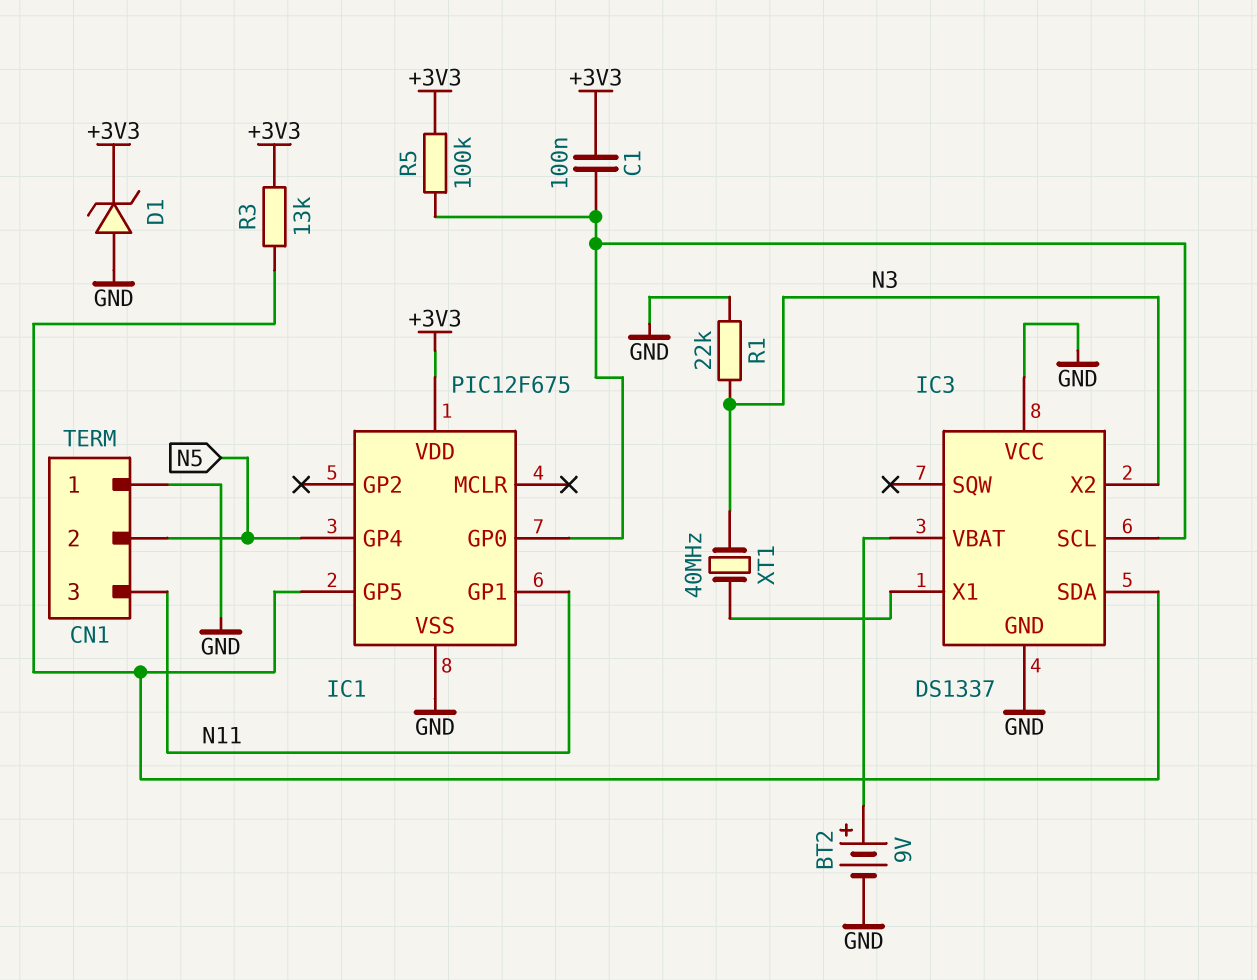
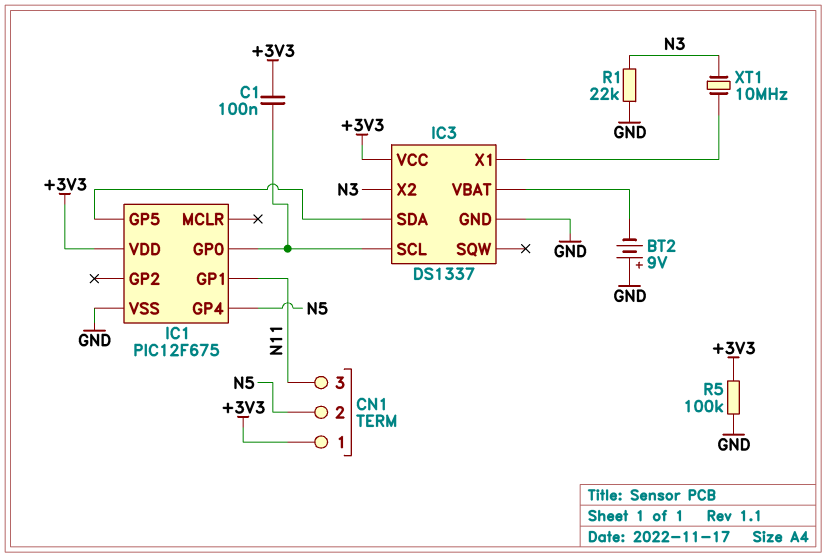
BT2: 9V (plus IC3/VBAT, minus GND) -> 9V (plus GND, minus IC3/VBAT)
CN1 pin 1: GND -> +3V3
D1: zener (A GND, K +3V3) -> none
IC3 pin VCC: GND -> +3V3
R3: 13k (+3V3, IC1/GP5) -> none
R5: 100k (+3V3, IC1/GP0) -> 100k (+3V3, GND)
XT1: 40MHz (IC3/X1, N3) -> 10MHz (IC3/X1, N3)

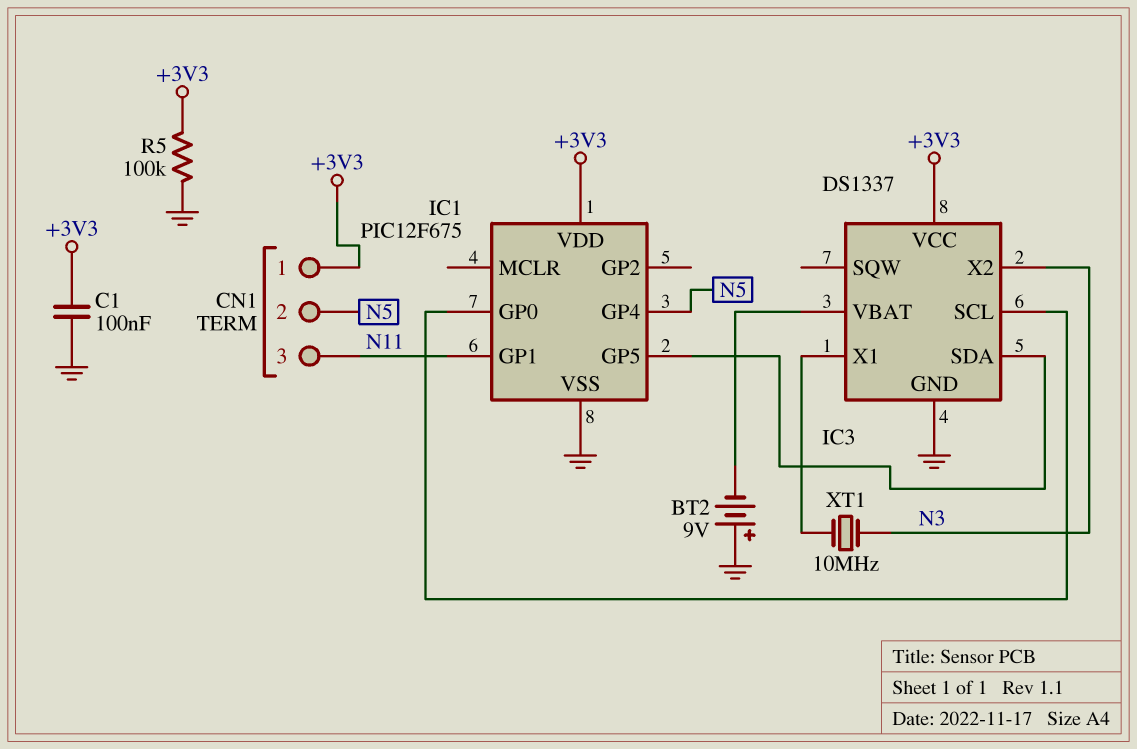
C1: 100nF (+3V3, IC1/GP0) -> 100nF (+3V3, GND)
R1: 22k (GND, N3) -> none

